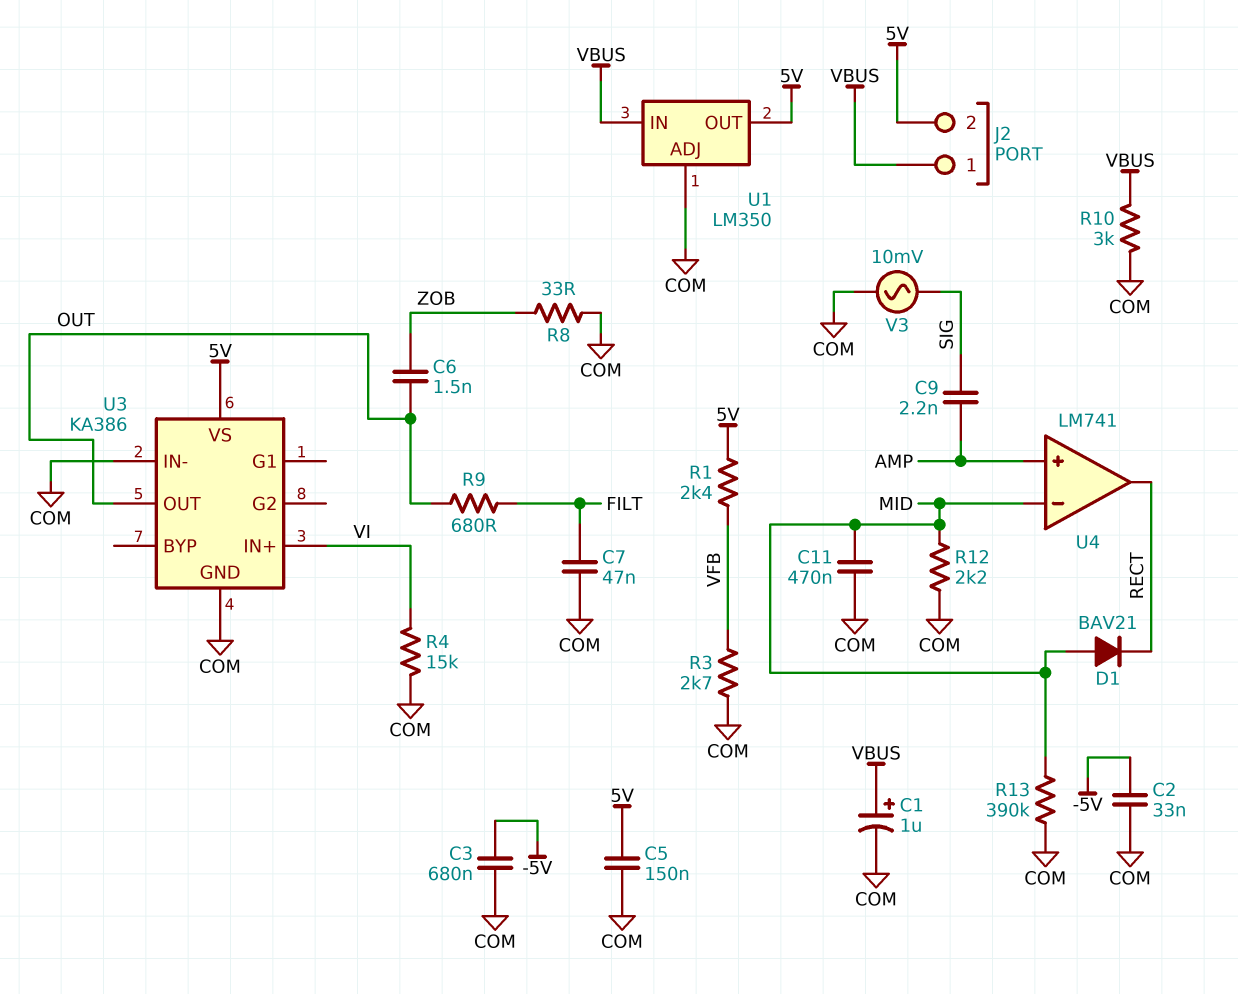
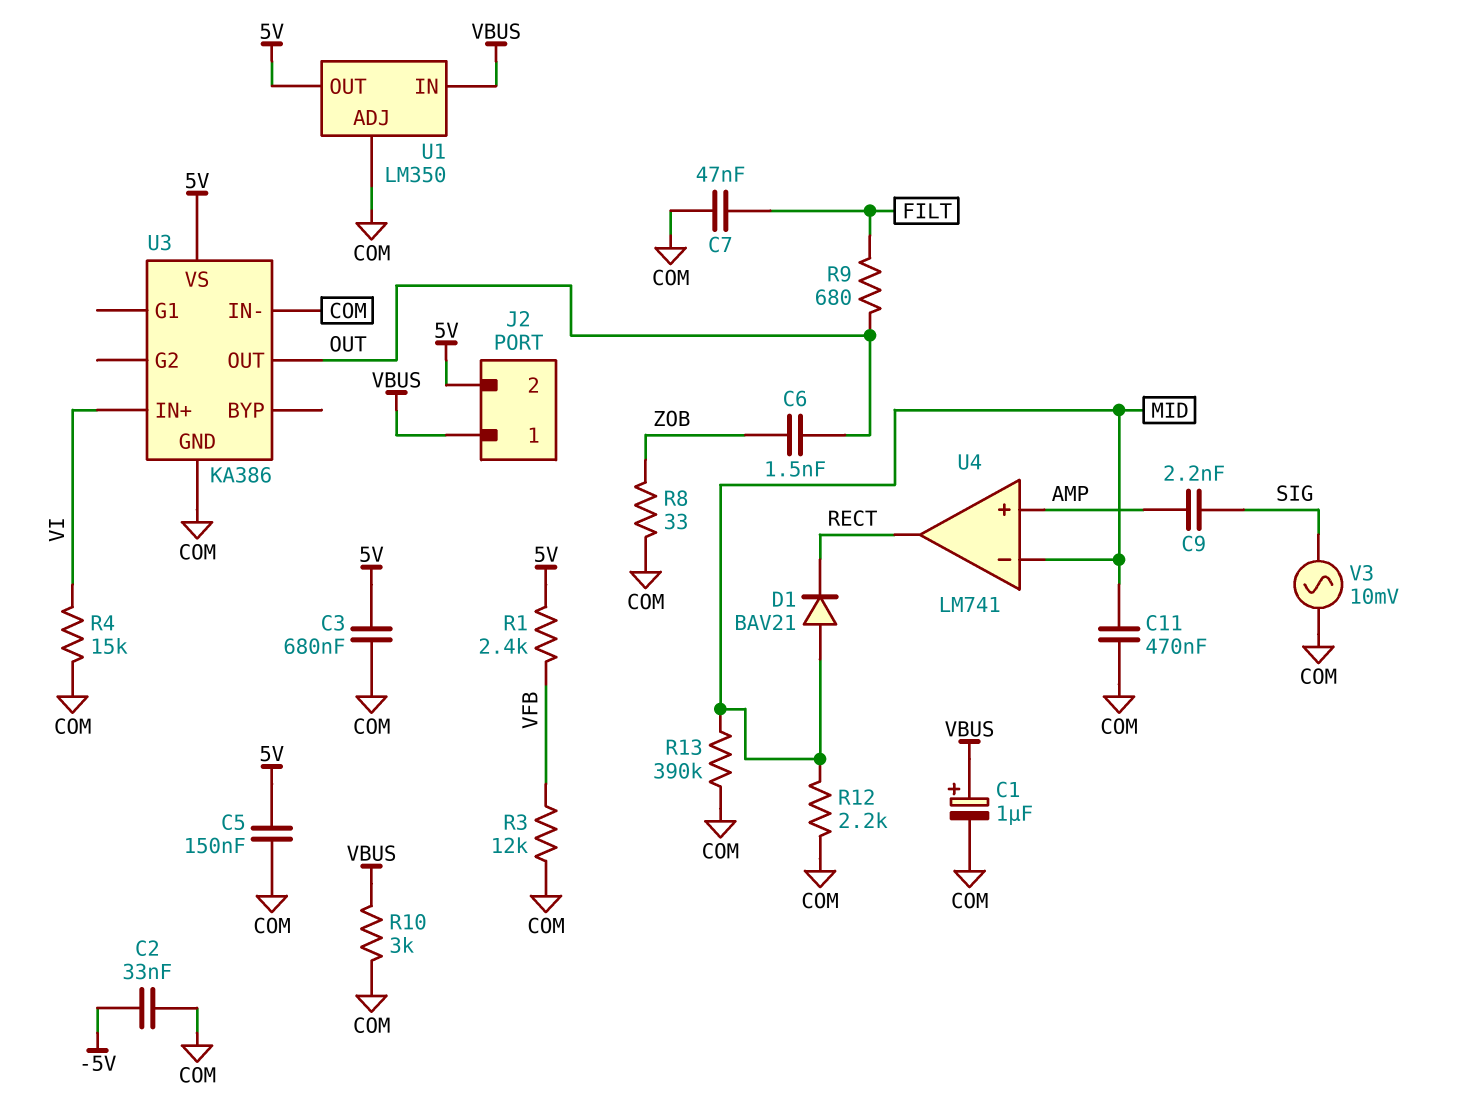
C3: 680nF (-5V, COM) -> 680nF (5V, COM)
R3: 2.7k (COM, VFB) -> 12k (COM, VFB)

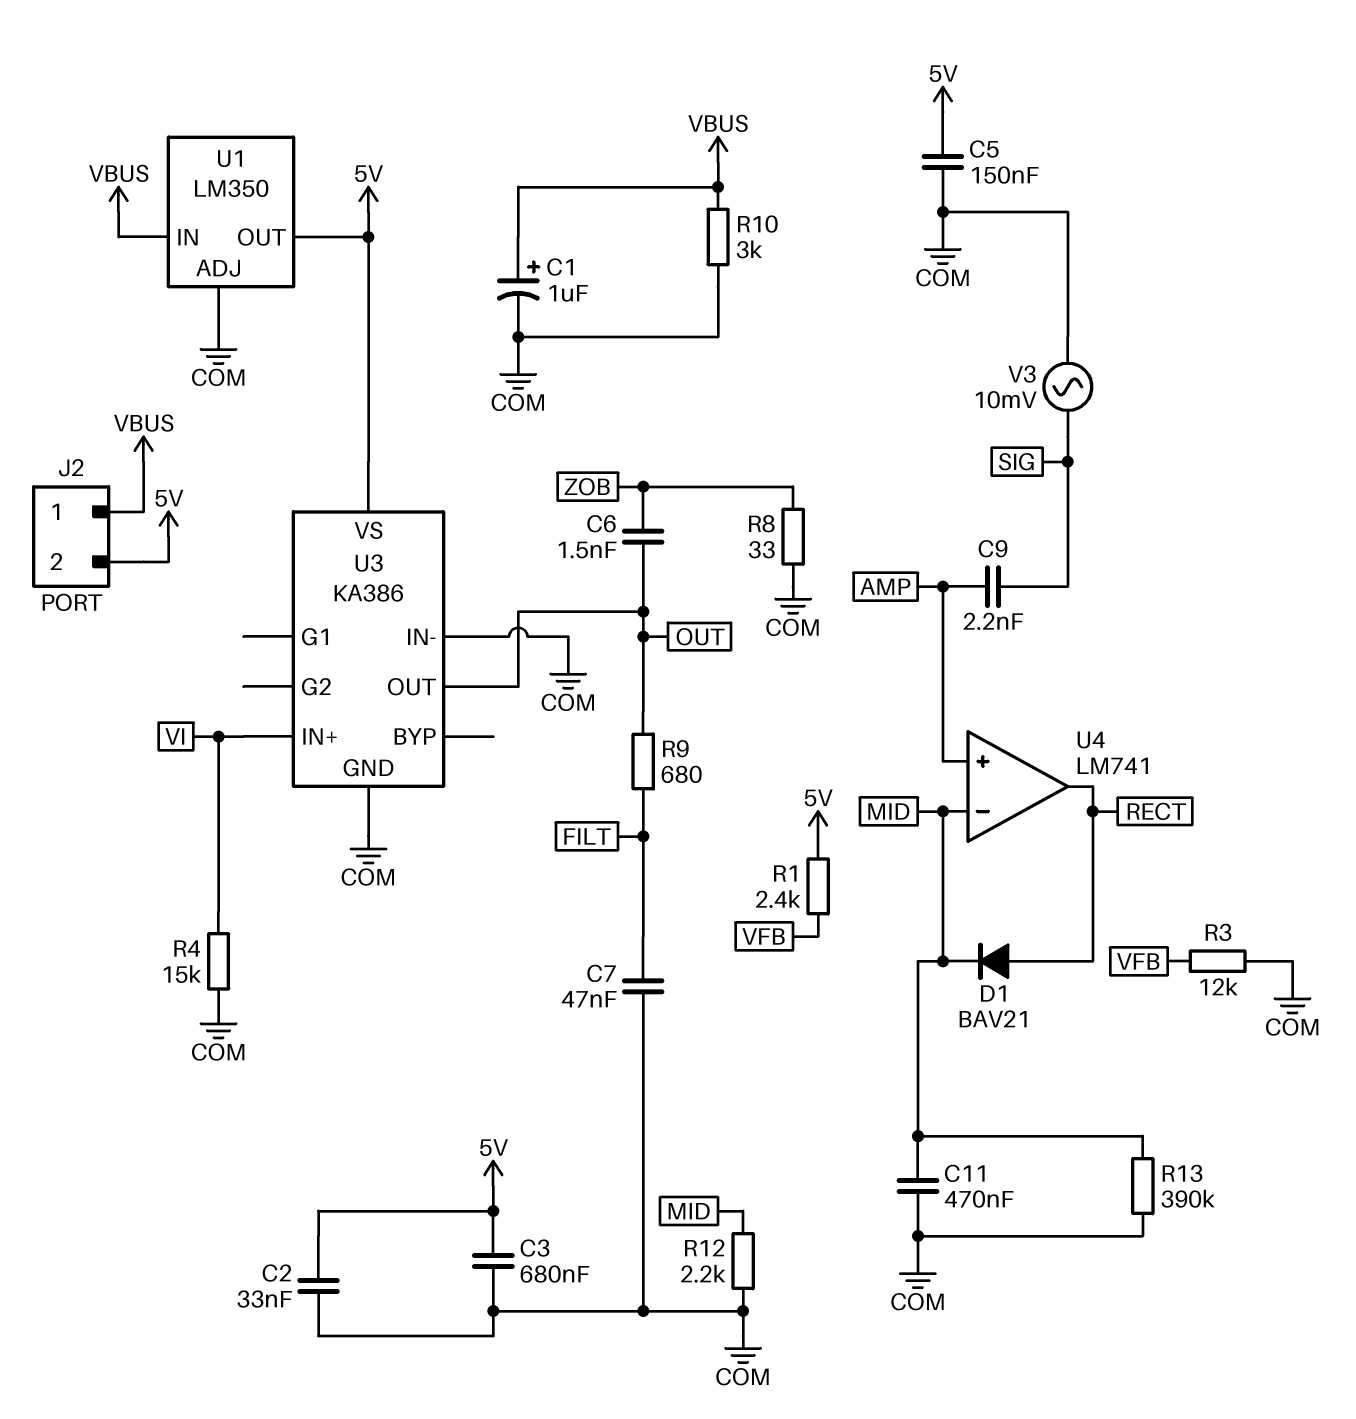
C2: 33nF (-5V, COM) -> 33nF (5V, COM)
D1: diode BAV21 (A MID, K RECT) -> diode BAV21 (A RECT, K MID)

